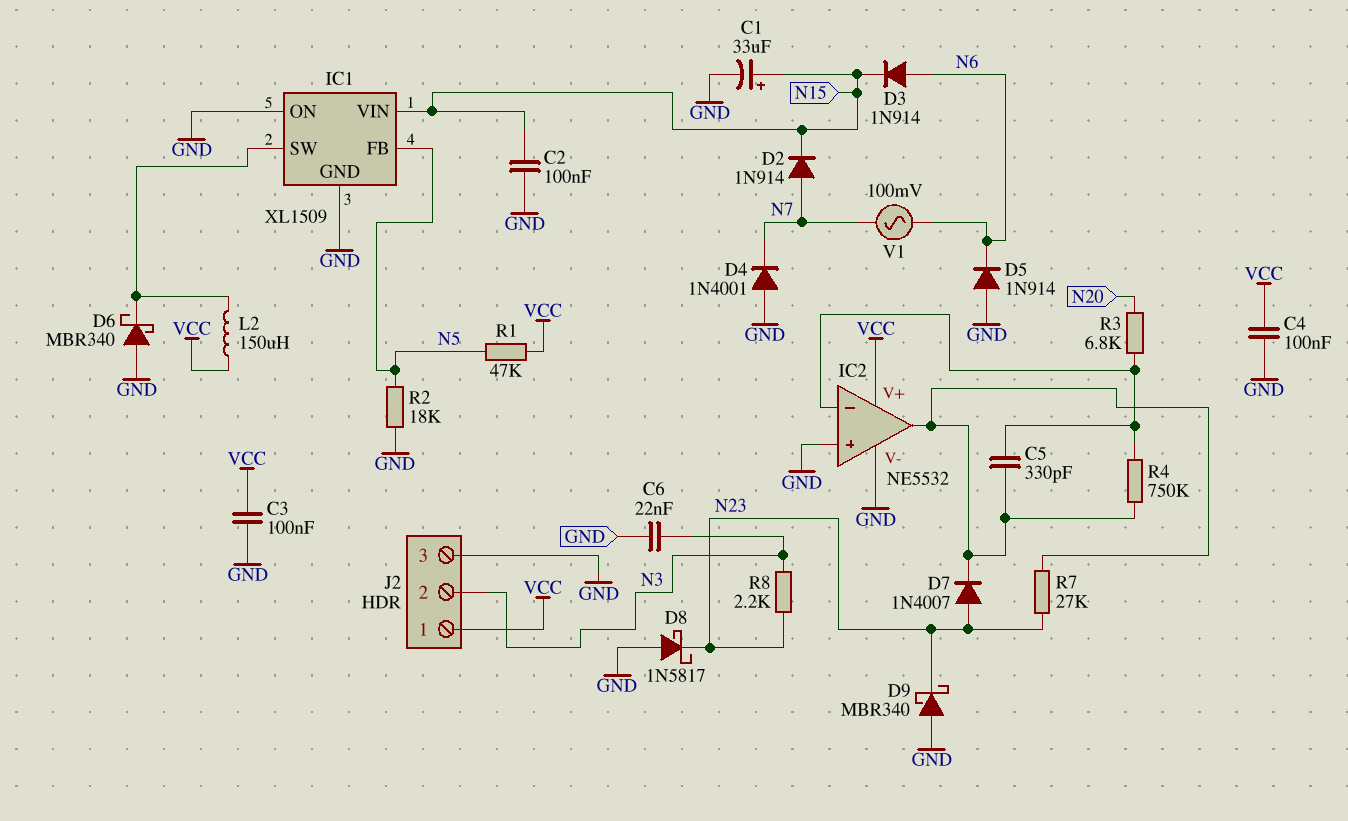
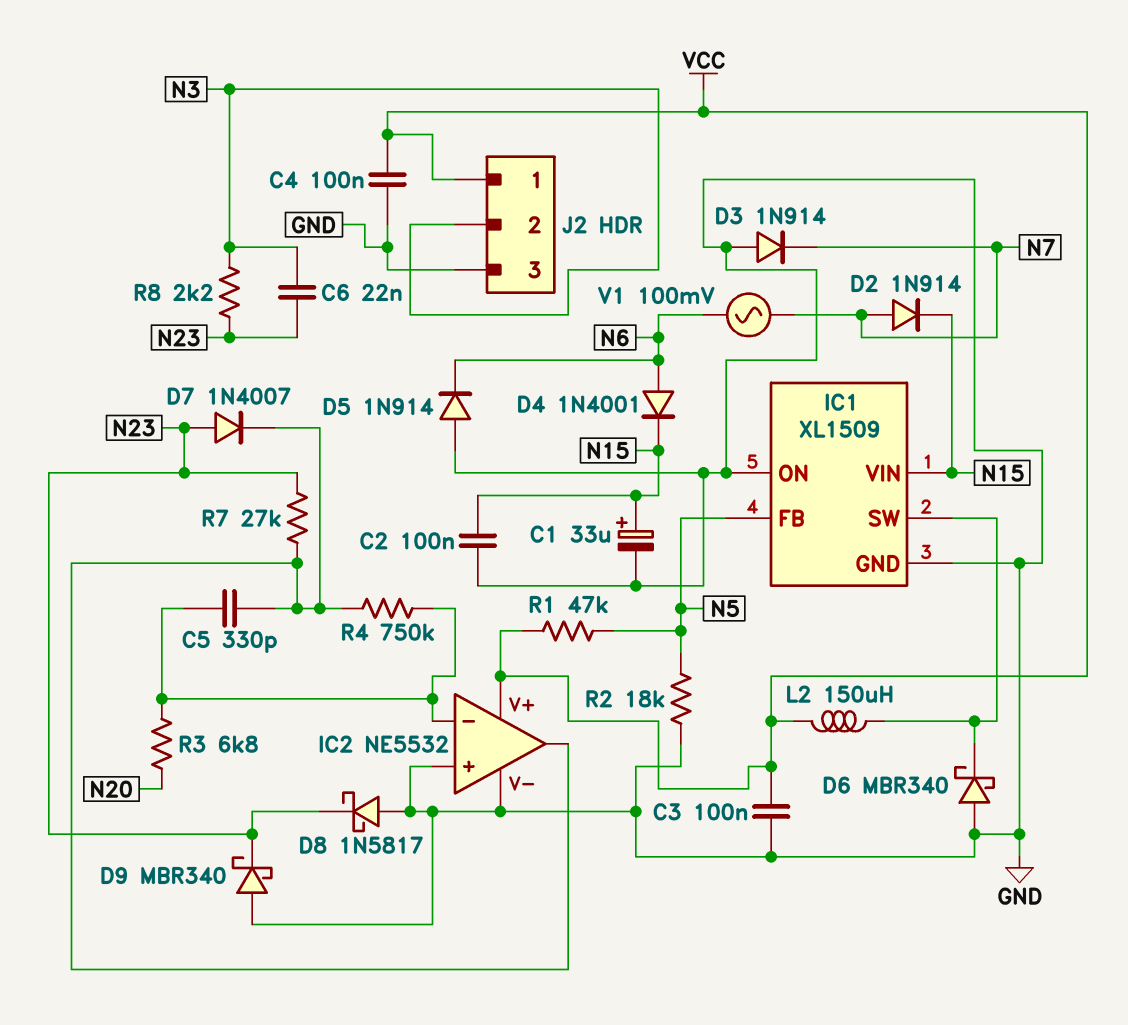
C6: 22nF (GND, N3) -> 22nF (N3, N23)
D3: diode 1N914 (A N6, K N15) -> diode 1N914 (A GND, K N7)
D4: diode 1N4001 (A GND, K N7) -> diode 1N4001 (A N6, K N15)

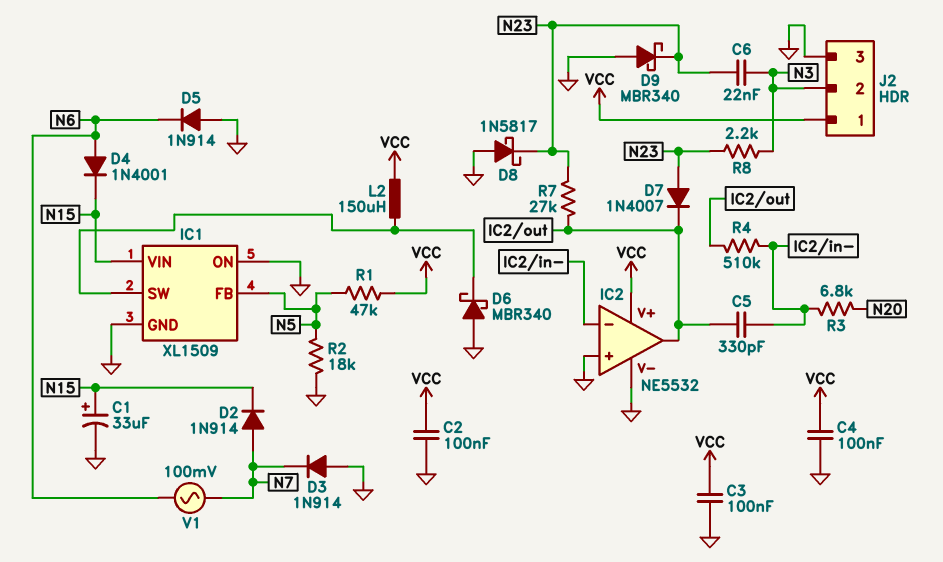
C2: 100nF (GND, N15) -> 100nF (GND, VCC)
R4: 750k (IC2/in-, IC2/out) -> 510k (IC2/in-, IC2/out)

